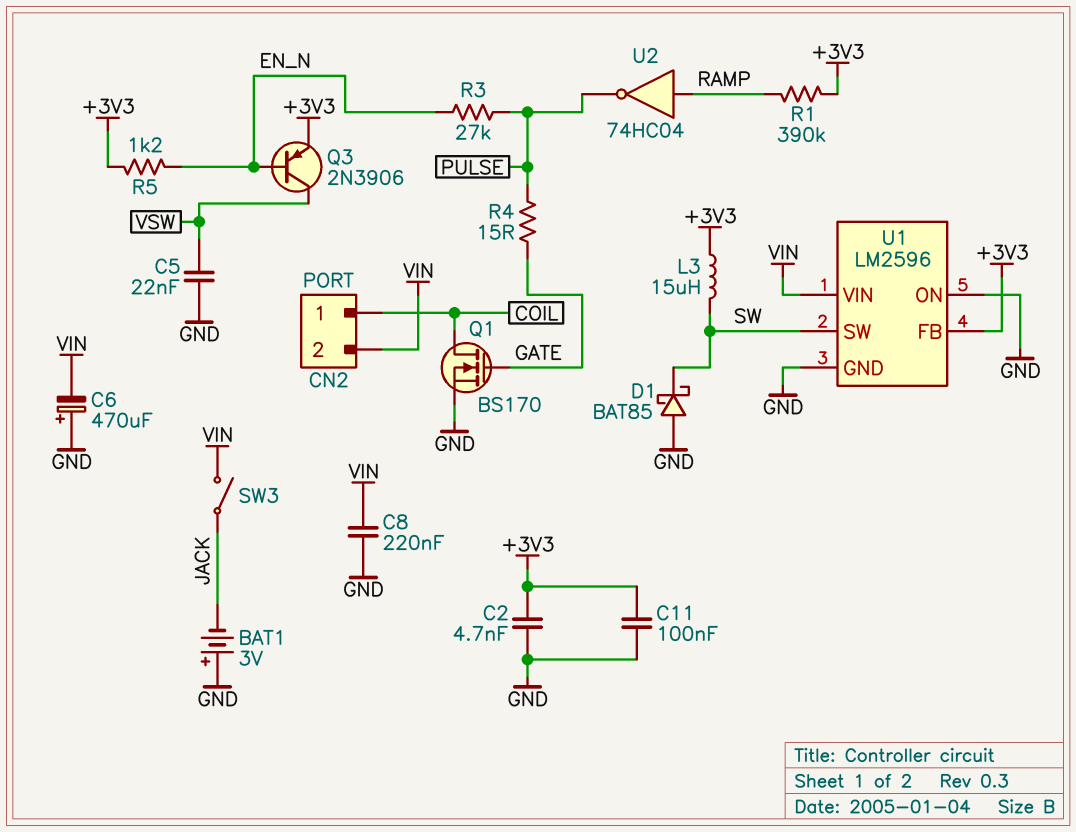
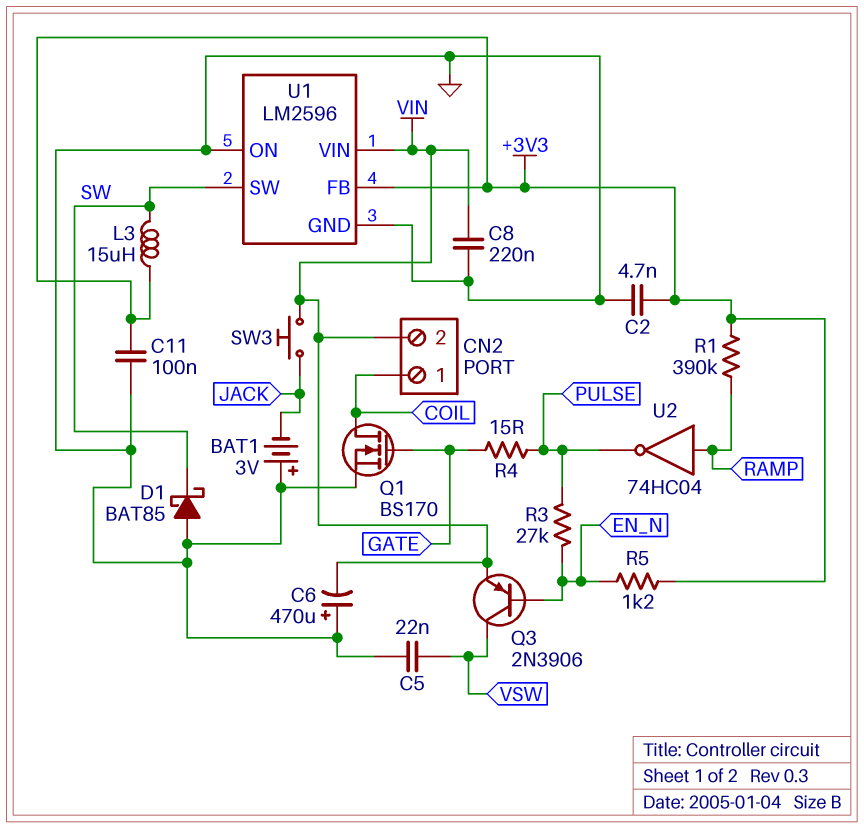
Q3: PNP 2N3906 (B EN_N, C VSW, E +3V3) -> PNP 2N3906 (B EN_N, C VSW, E VIN)
SW3: switch (JACK, VIN) -> button (JACK, VIN)

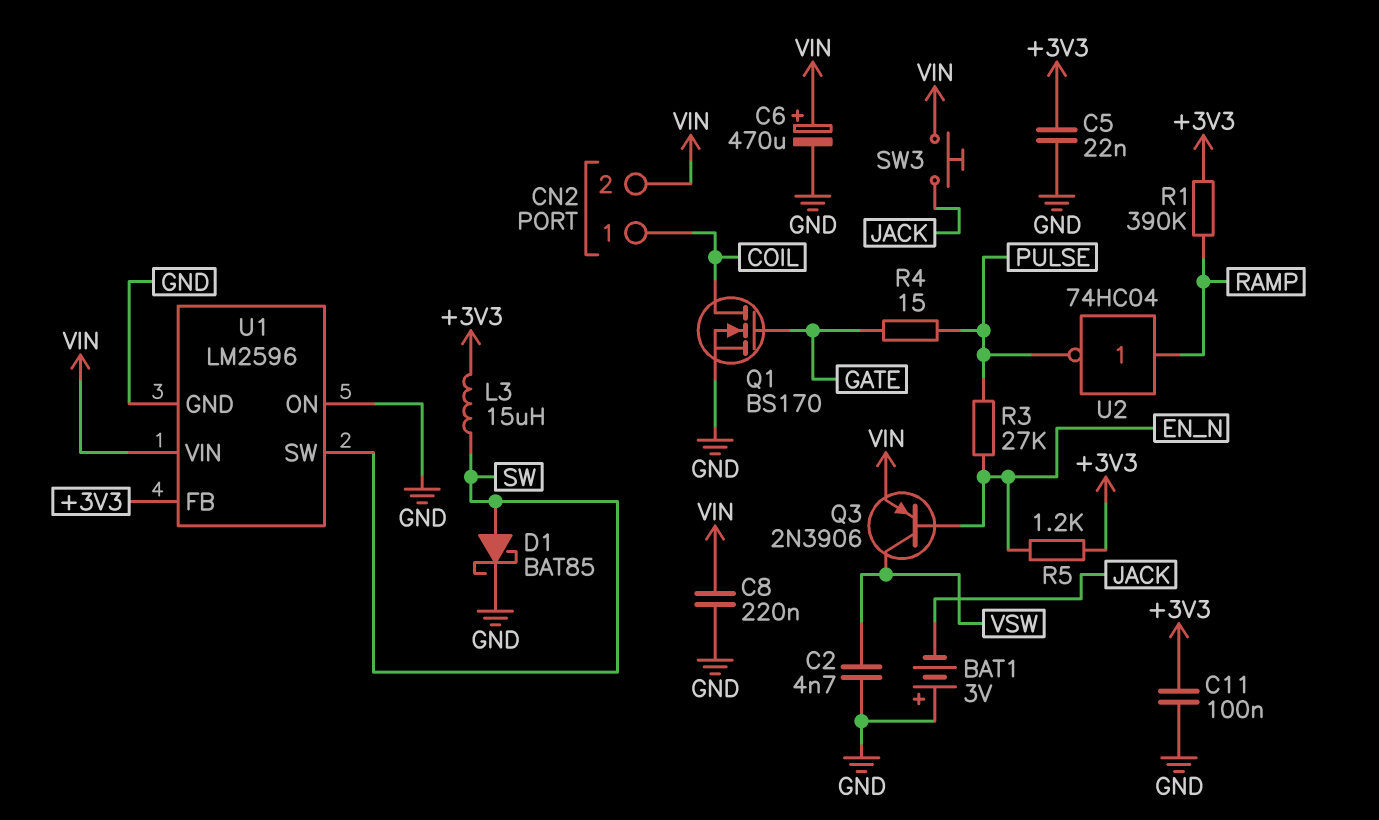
C2: 4.7nF (+3V3, GND) -> 4.7nF (GND, VSW)
C5: 22nF (GND, VSW) -> 22nF (+3V3, GND)
C6: 470uF (plus GND, minus VIN) -> 470uF (plus VIN, minus GND)
D1: schottky BAT85 (A GND, K SW) -> schottky BAT85 (A SW, K GND)

